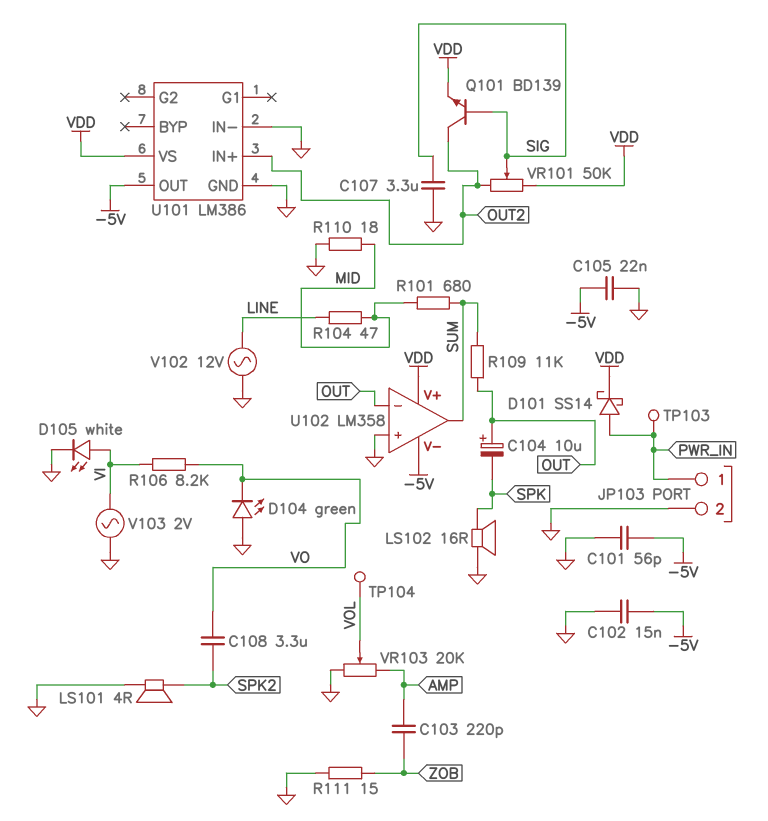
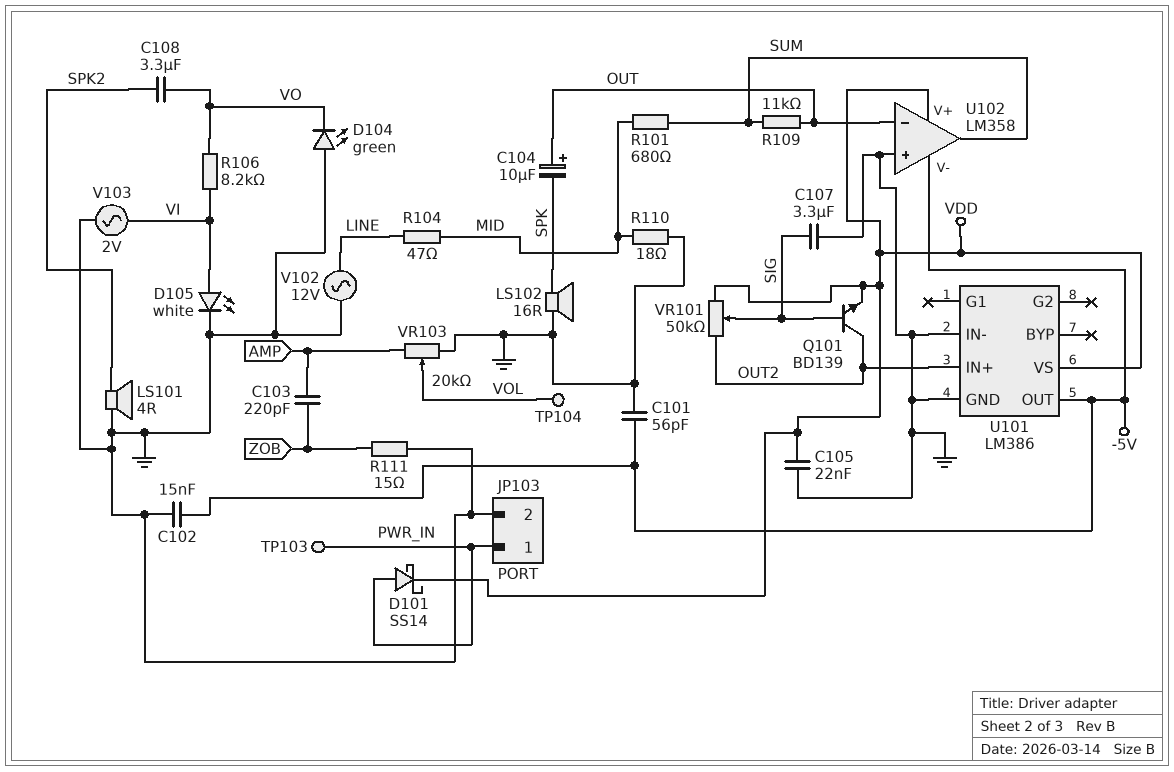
C105: 22nF (-5V, GND) -> 22nF (GND, VDD)

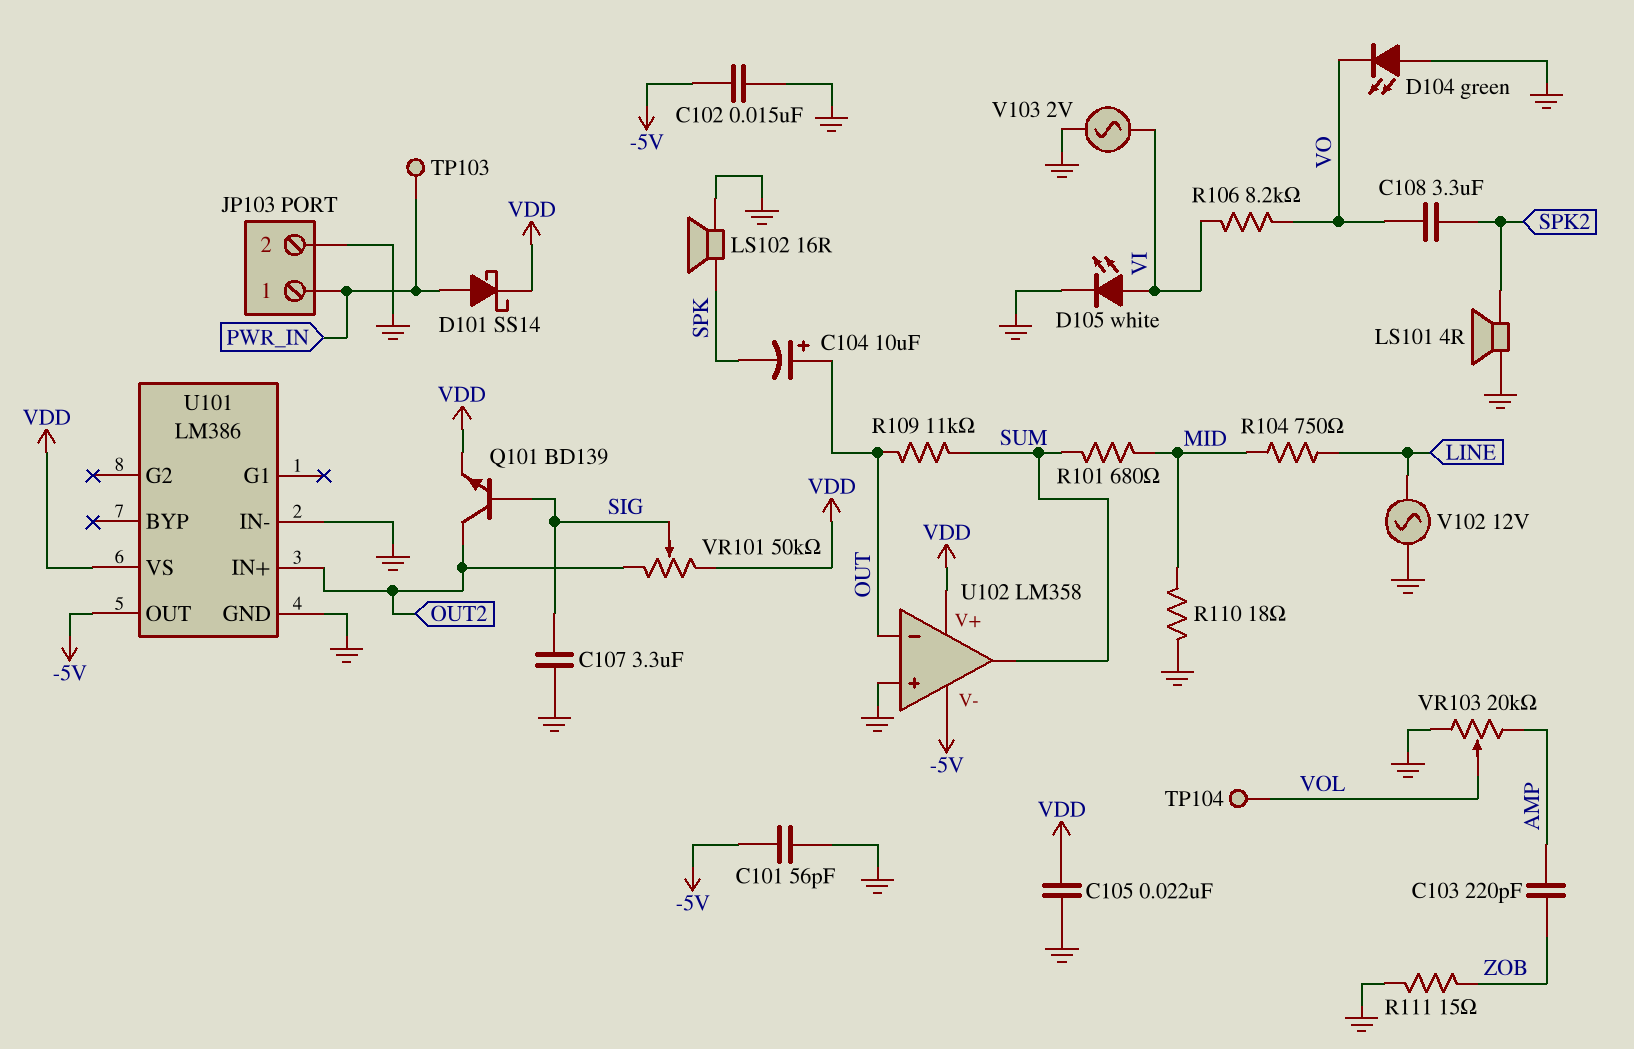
R104: 47 (LINE, MID) -> 750 (LINE, MID)

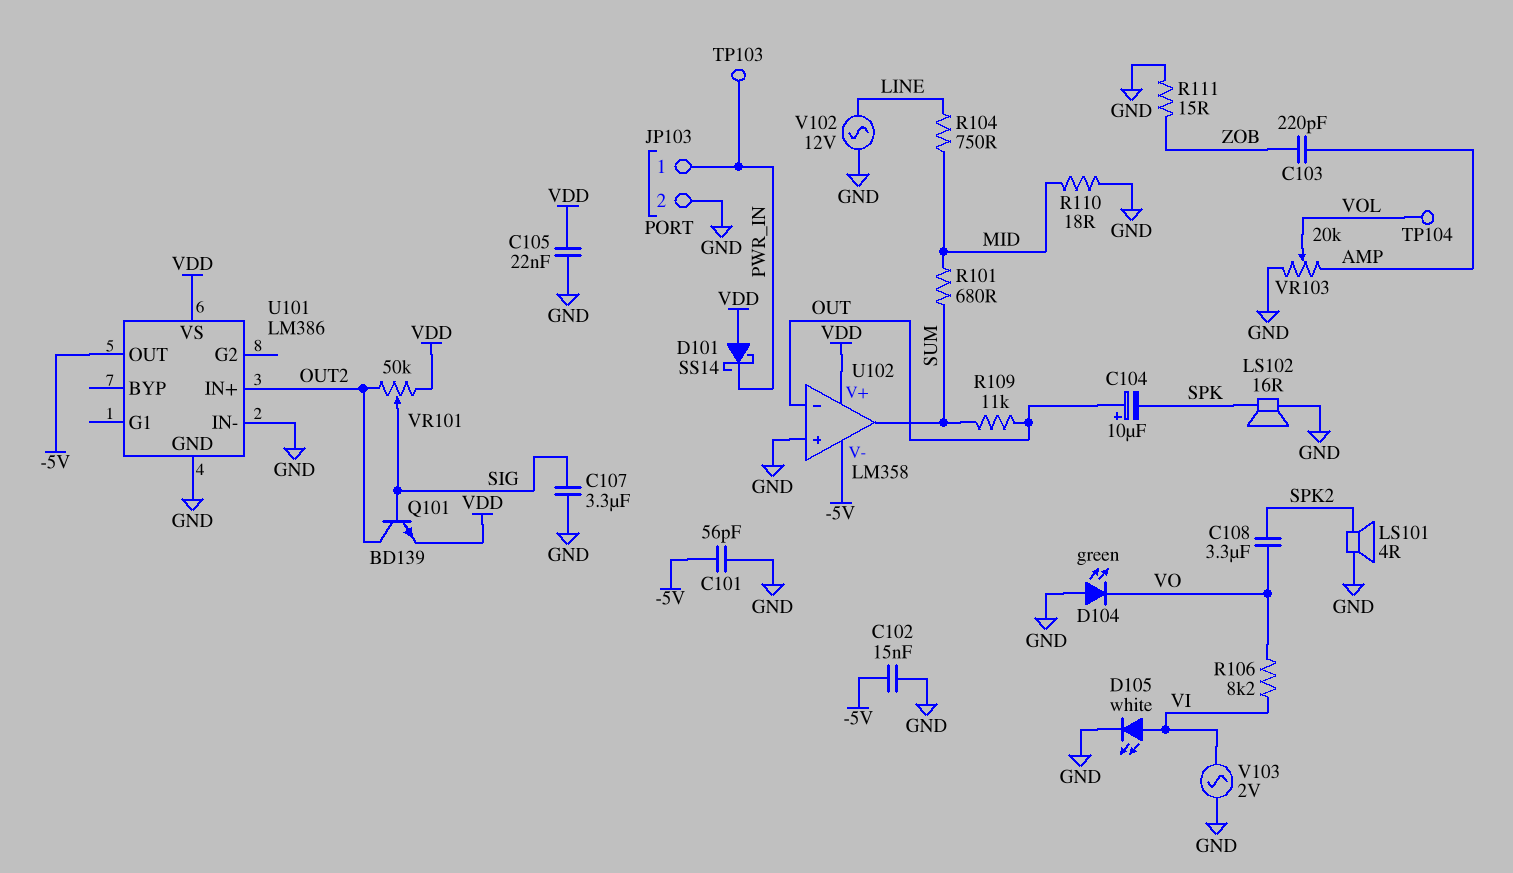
D101: schottky SS14 (A PWR_IN, K VDD) -> schottky SS14 (A VDD, K PWR_IN)

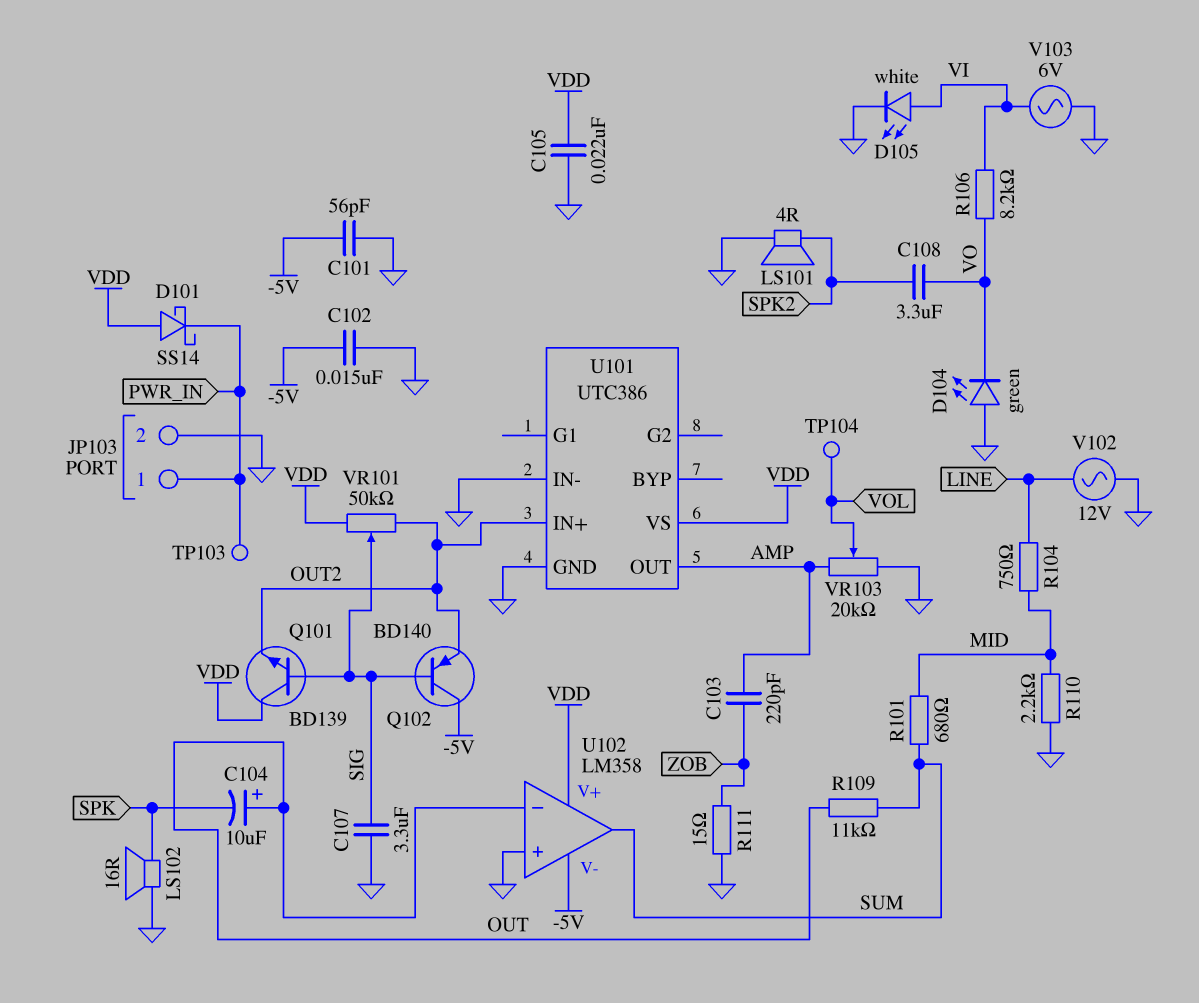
Q101: NPN BD139 (B SIG, C OUT2, E VDD) -> NPN BD139 (B SIG, C VDD, E OUT2)
Q102: none -> PNP BD140 (B SIG, C -5V, E OUT2)
R110: 18 (GND, MID) -> 2.2k (GND, MID)
U101: LM386 -> UTC386
U101 pin OUT: -5V -> AMP
V103: AC 2V (GND, VI) -> AC 6V (GND, VI)

